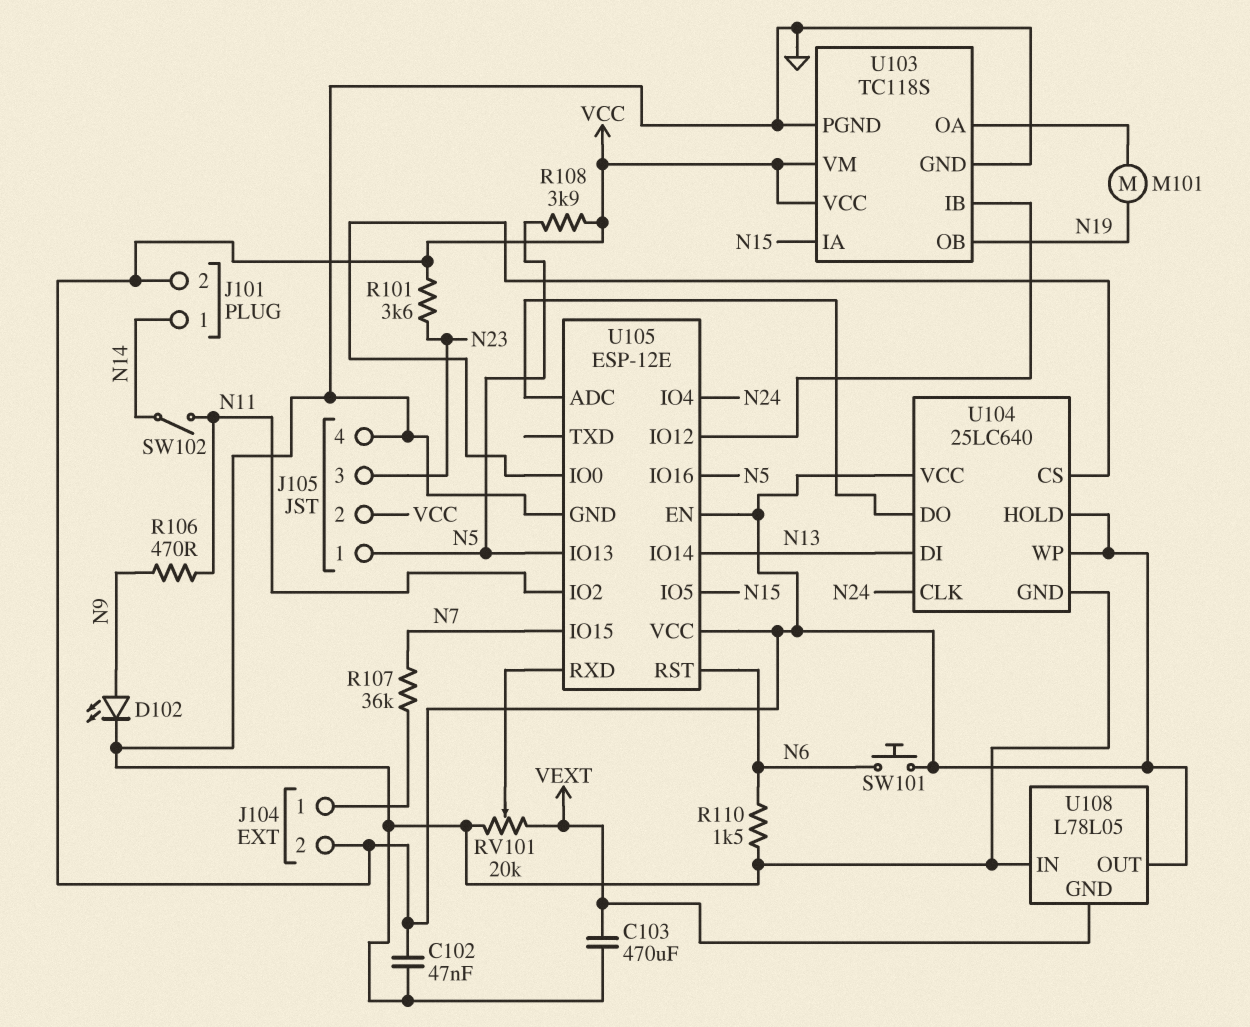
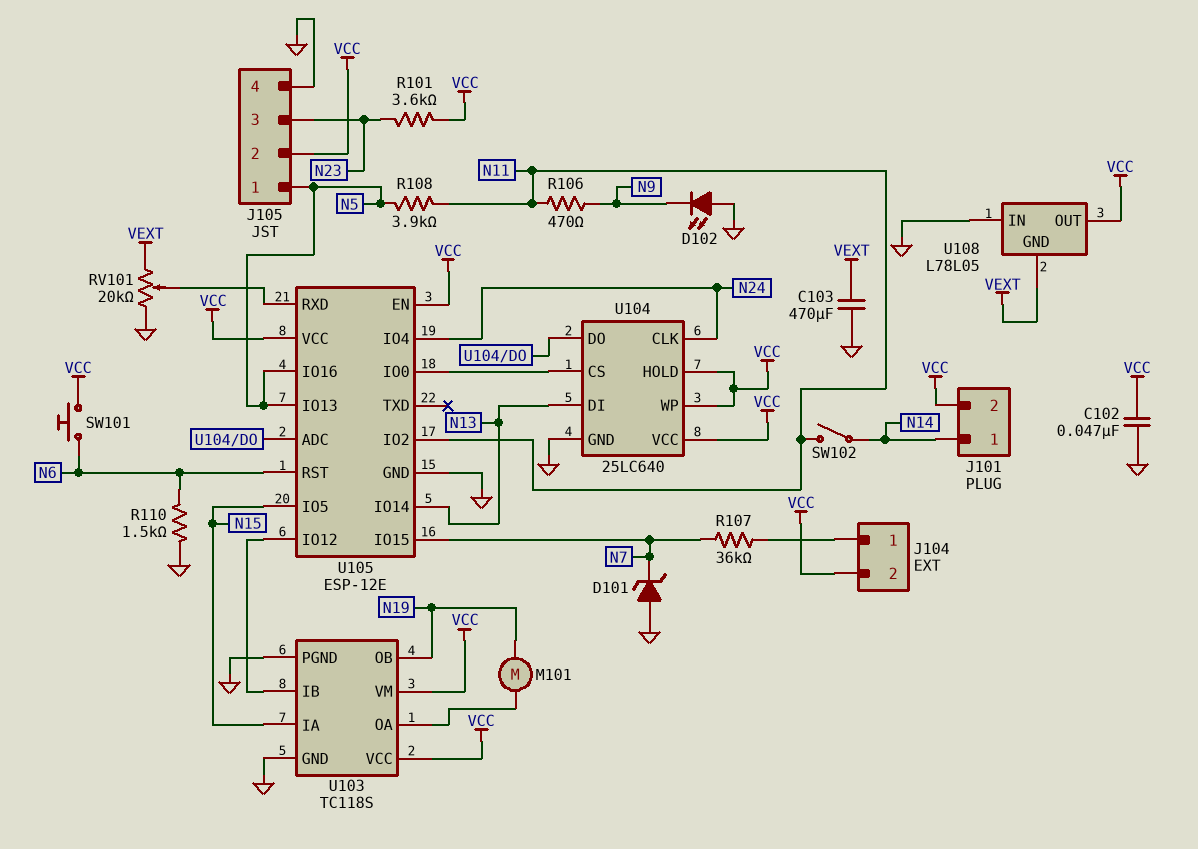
D101: none -> zener (A GND, K N7)
D102: LED (A N9, K GND) -> LED (A GND, K N9)
R108: 3.9k (N5, VCC) -> 3.9k (N5, N11)

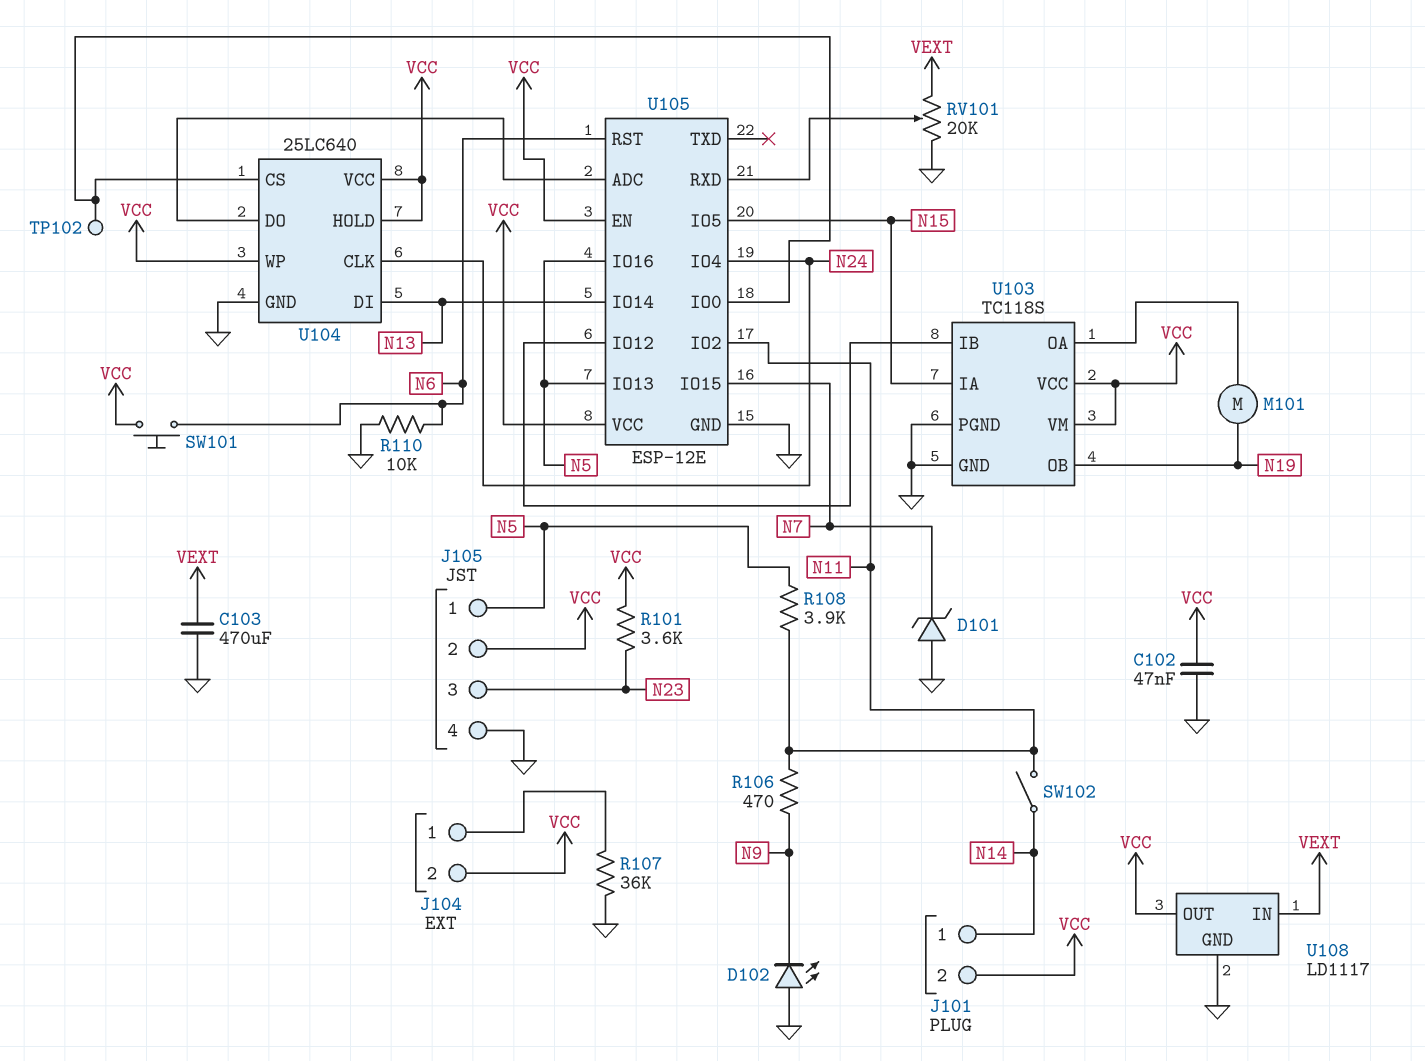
R107: 36k (J104/1, N7) -> 36k (GND, J104/1)
R110: 1.5k (GND, N6) -> 10k (GND, N6)
TP102: none -> test point (U104/CS)
U108: L78L05 -> LD1117
U108 pin GND: VEXT -> GND
U108 pin IN: GND -> VEXT

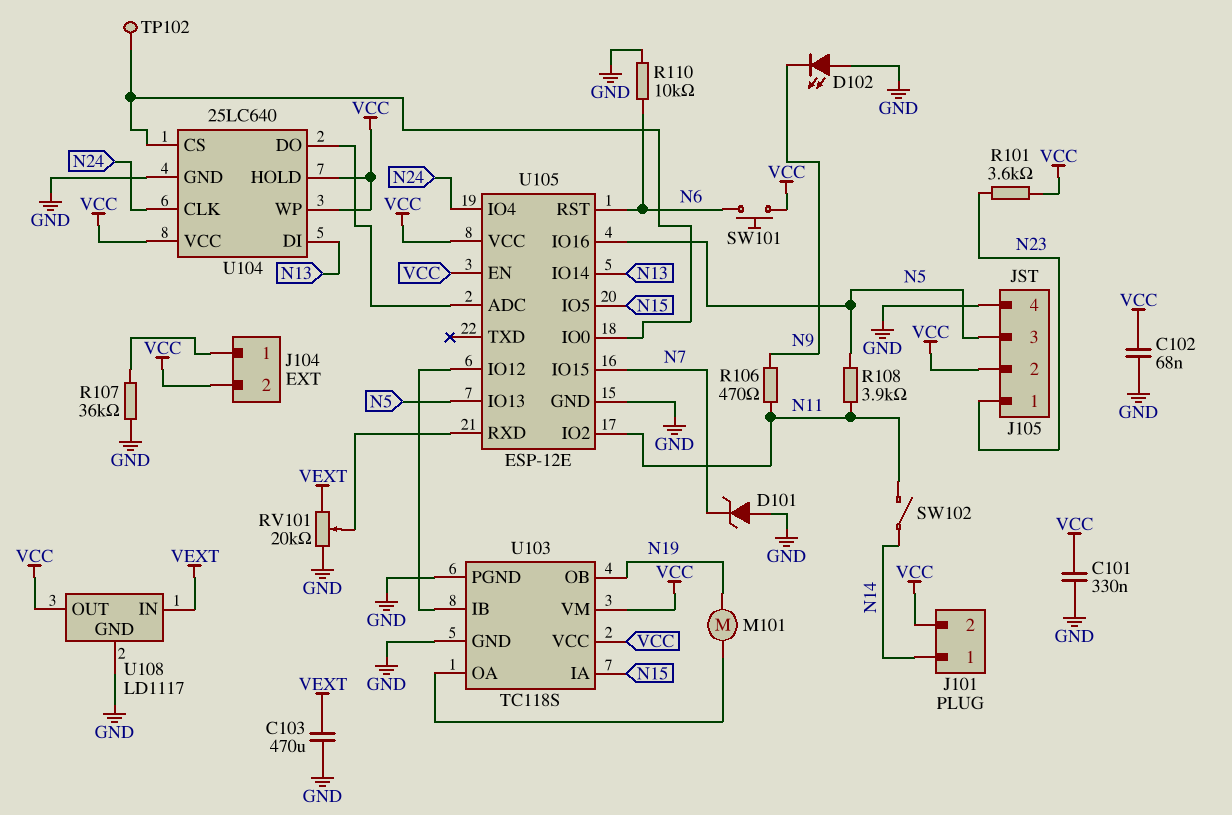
C101: none -> 330nF (GND, VCC)
C102: 47nF (GND, VCC) -> 68nF (GND, VCC)
J105 pin 1: N5 -> N23
J105 pin 3: N23 -> N5

